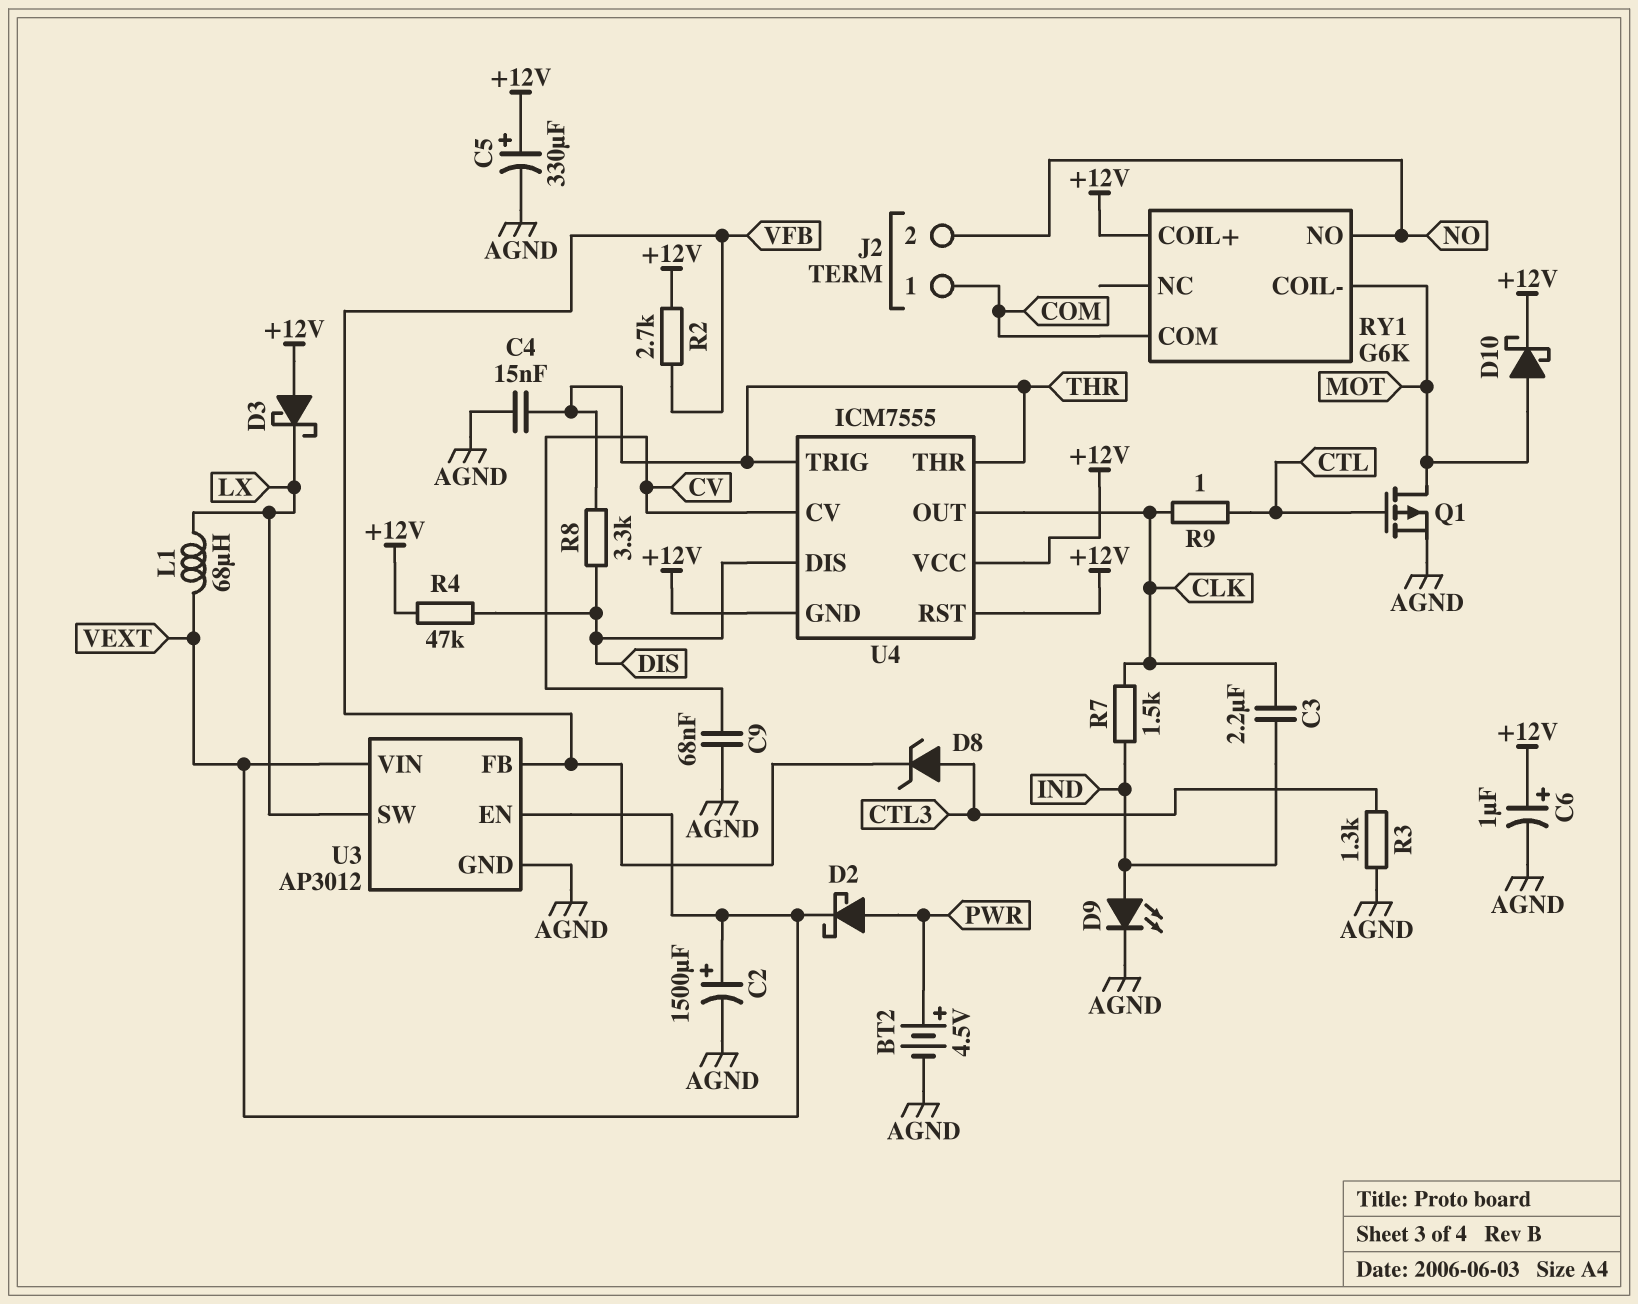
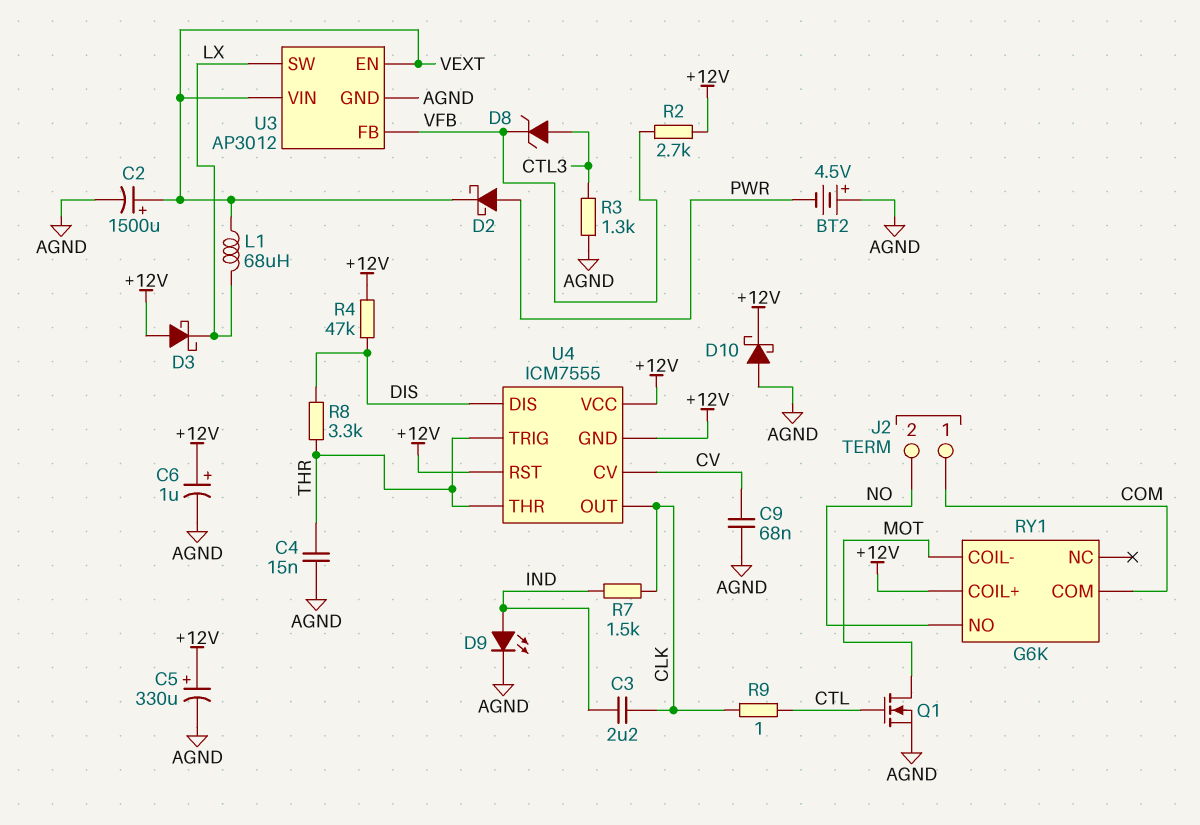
BT2: 4.5V (plus PWR, minus AGND) -> 4.5V (plus AGND, minus PWR)
D10: schottky (A MOT, K +12V) -> schottky (A AGND, K +12V)
Q1: PMOS (G CTL, D MOT, S AGND) -> NMOS (G CTL, D MOT, S AGND)

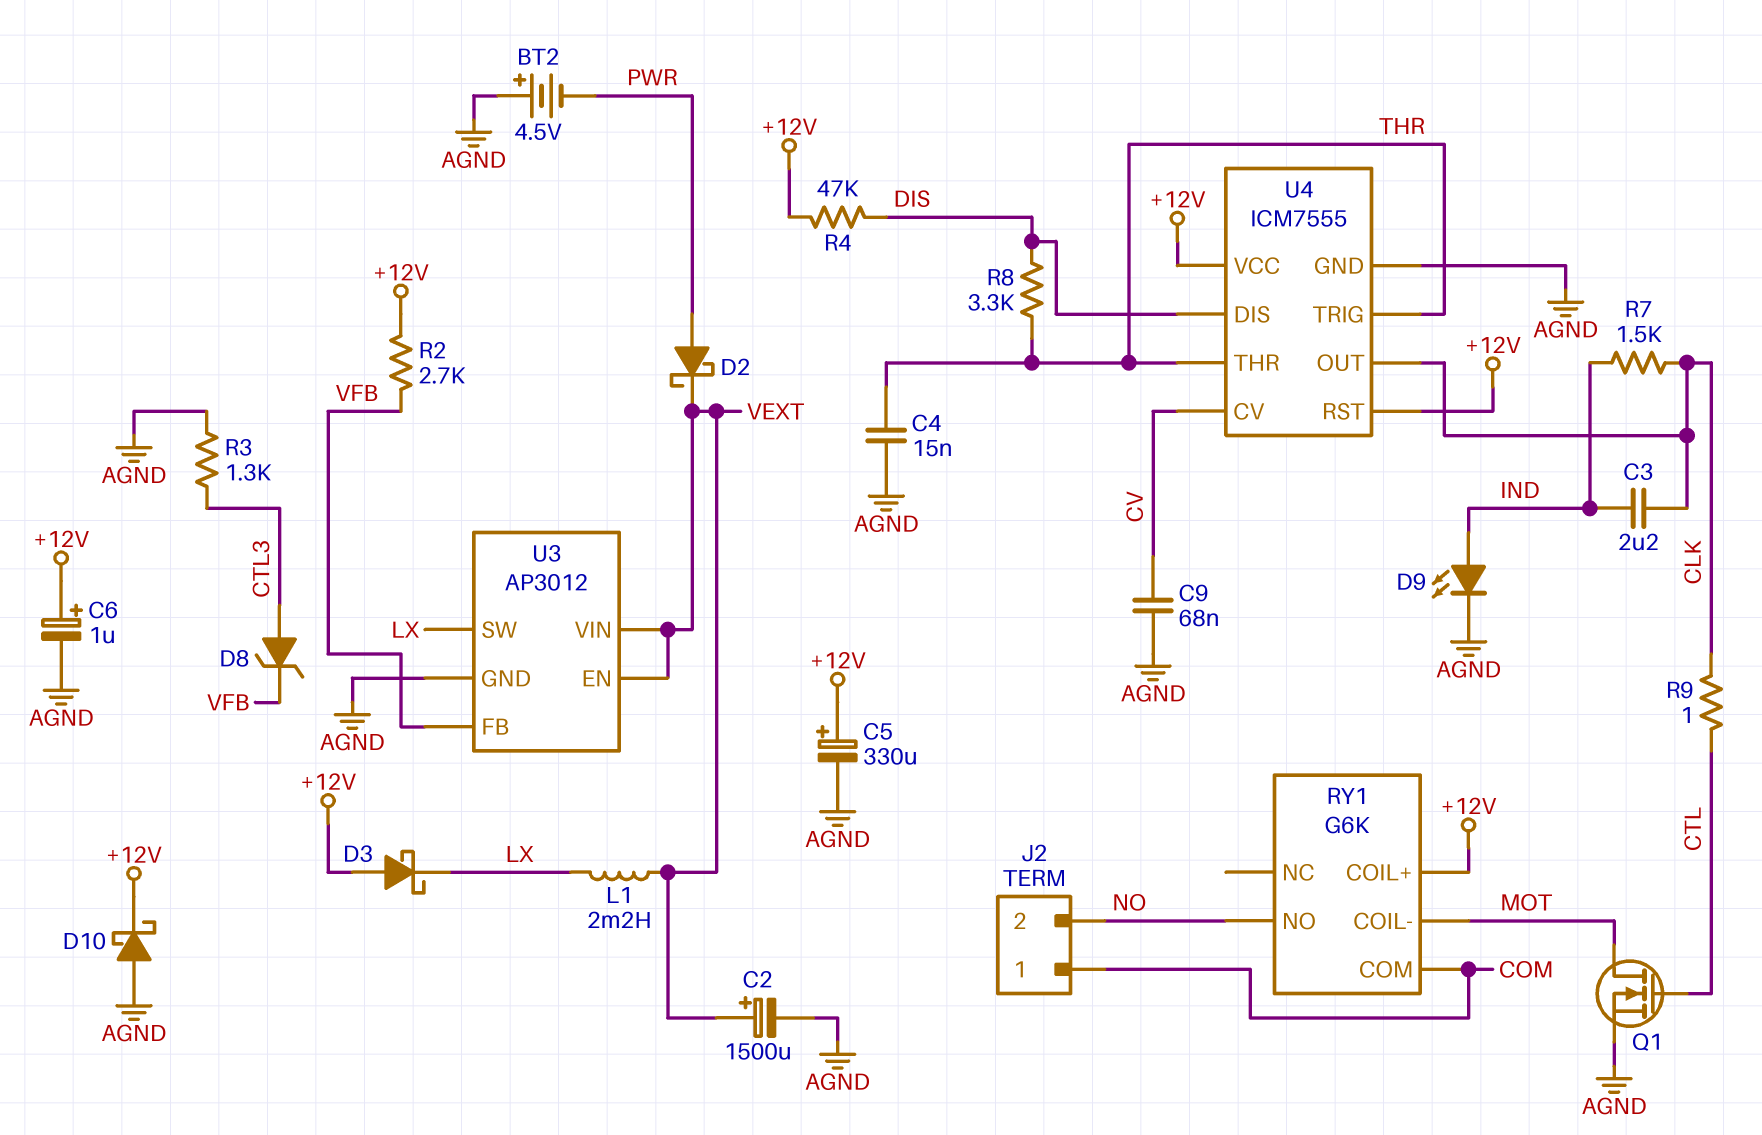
L1: 68uH (LX, VEXT) -> 2.2mH (LX, VEXT)
U4 pin GND: +12V -> AGND

